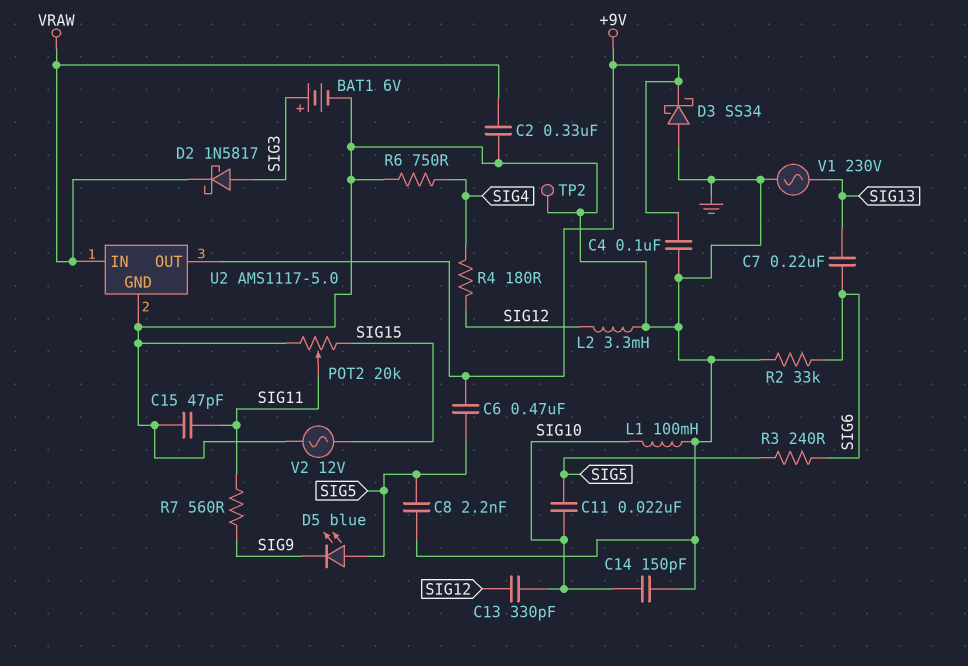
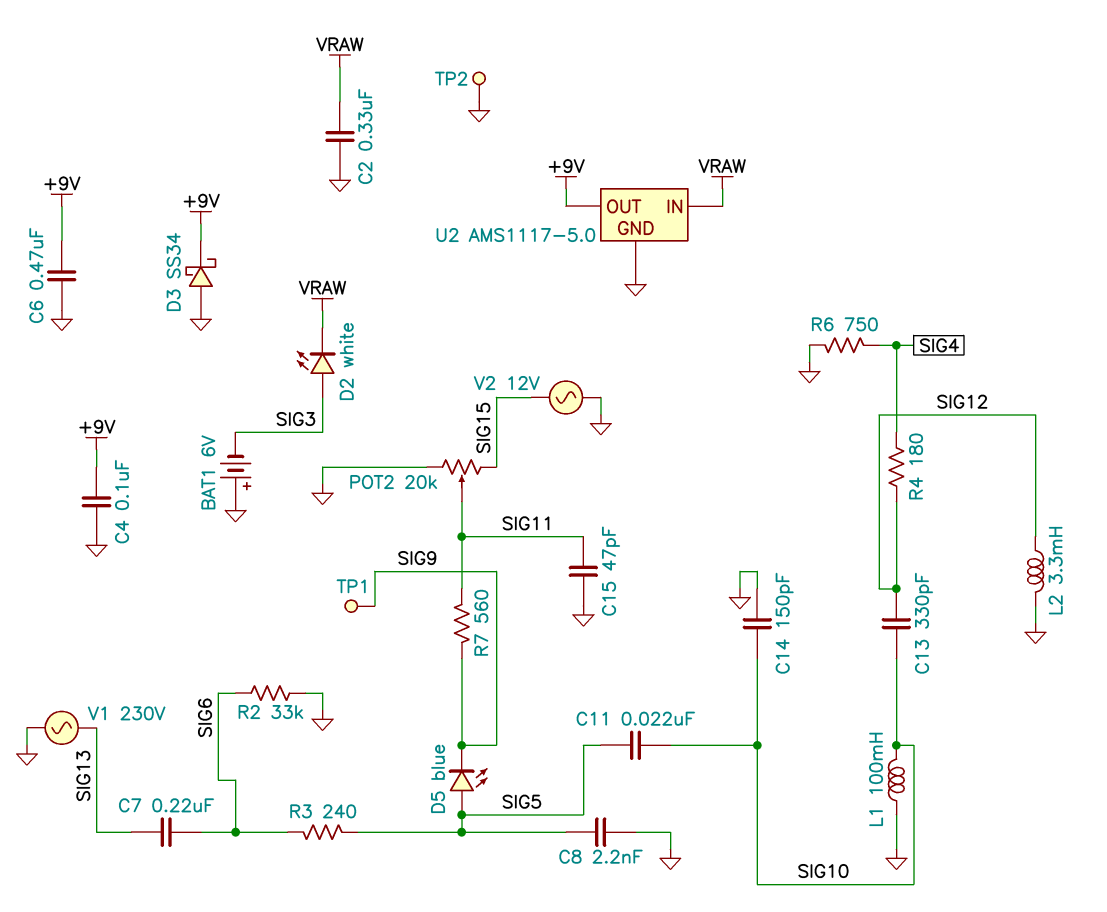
BAT1: 6V (plus SIG3, minus GND) -> 6V (plus GND, minus SIG3)
C6: 470nF (+9V, SIG5) -> 470nF (+9V, GND)
D2: schottky 1N5817 (A SIG3, K VRAW) -> LED white (A SIG3, K VRAW)
TP1: none -> test point (SIG9)

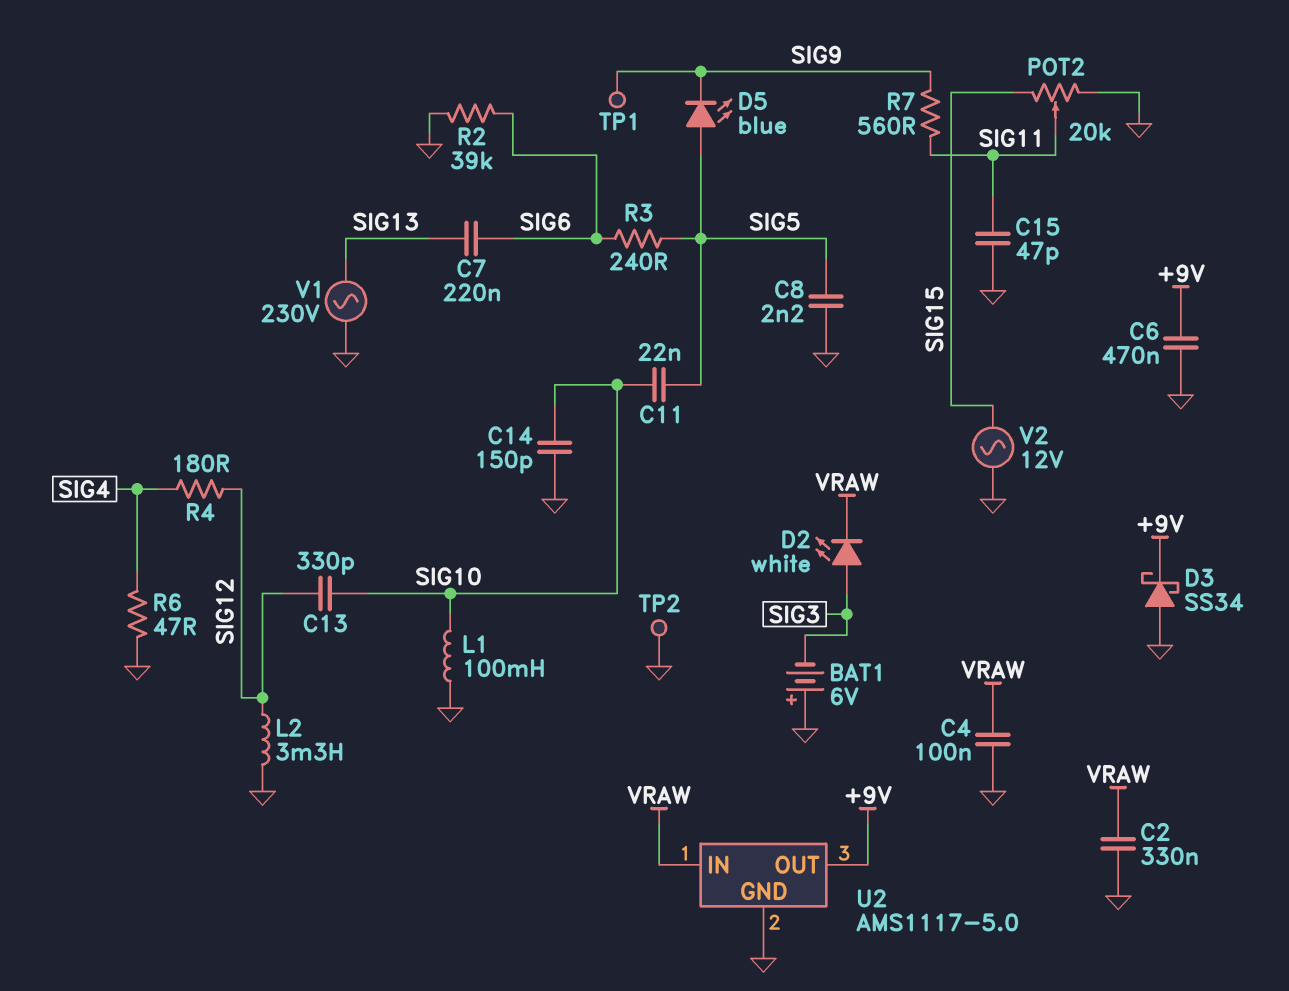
C4: 100nF (+9V, GND) -> 100nF (GND, VRAW)
R2: 33k (GND, SIG6) -> 39k (GND, SIG6)
R6: 750 (GND, SIG4) -> 47 (GND, SIG4)

